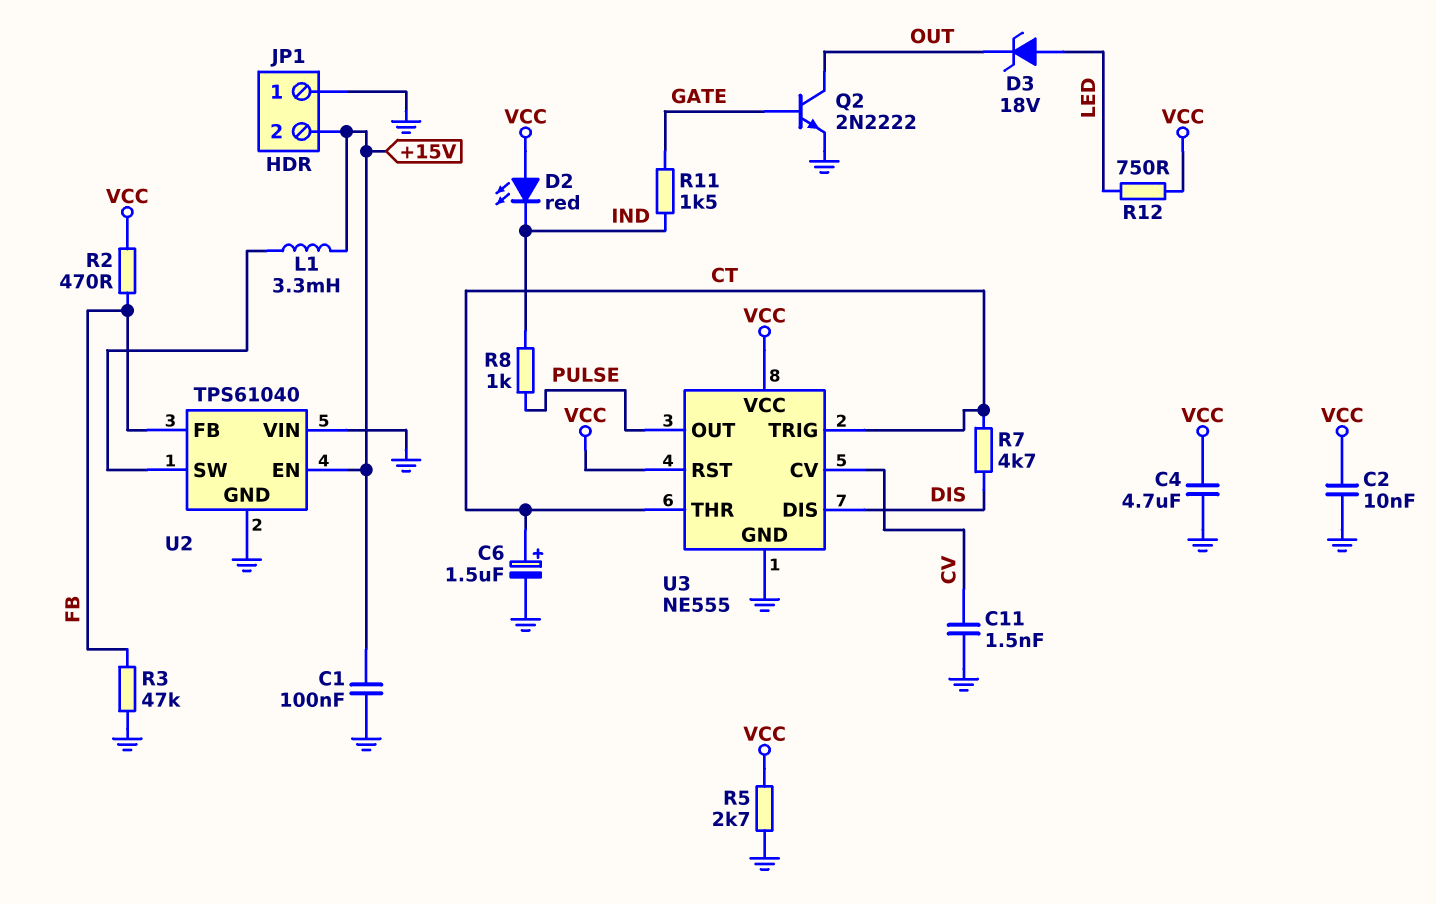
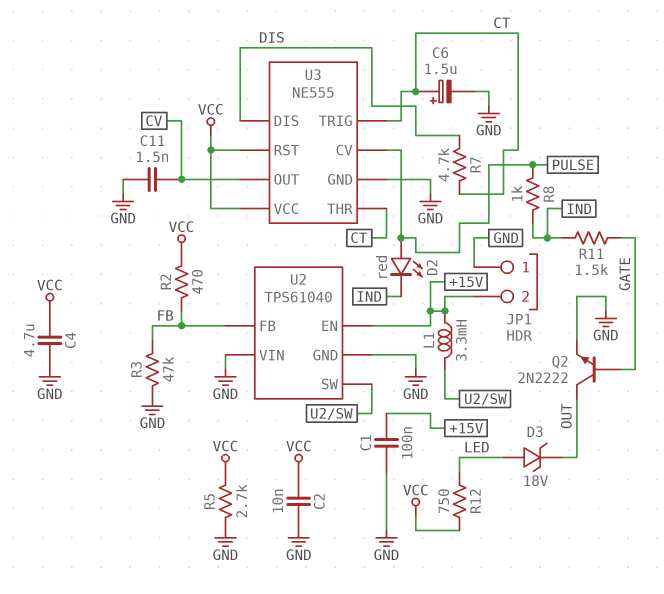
D2: LED red (A VCC, K IND) -> LED red (A PULSE, K IND)
U3 pin CV: CV -> PULSE
U3 pin OUT: PULSE -> CV

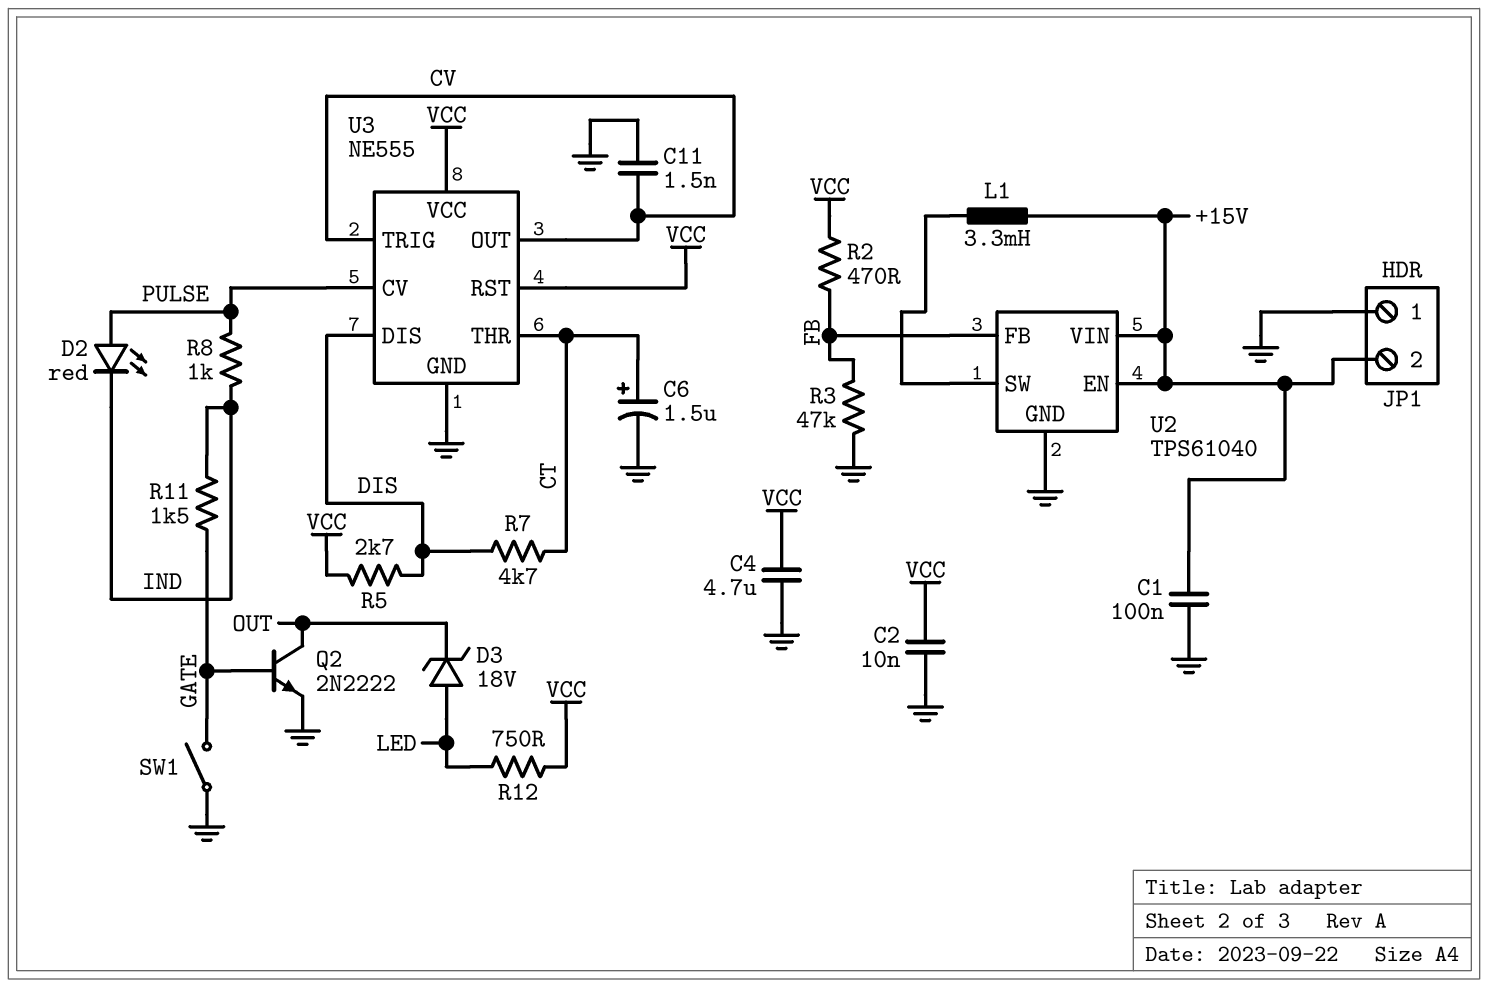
R5: 2.7k (GND, VCC) -> 2.7k (DIS, VCC)
SW1: none -> switch (GATE, GND)
U2 pin VIN: GND -> +15V
U3 pin TRIG: CT -> CV

